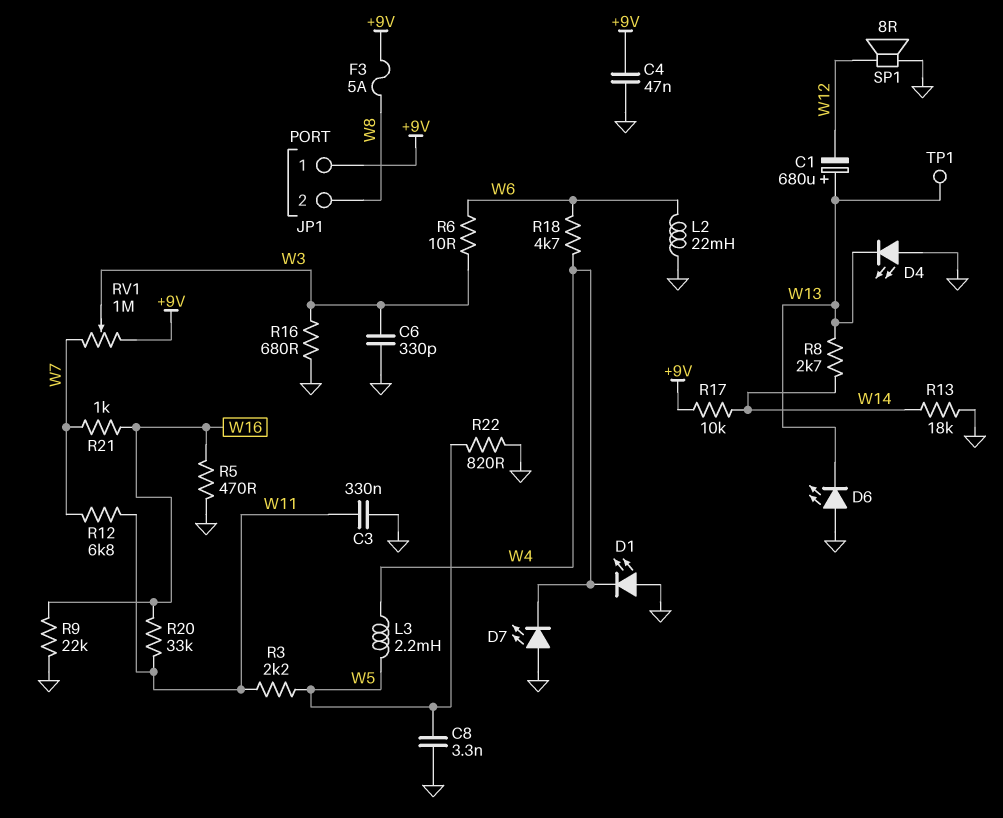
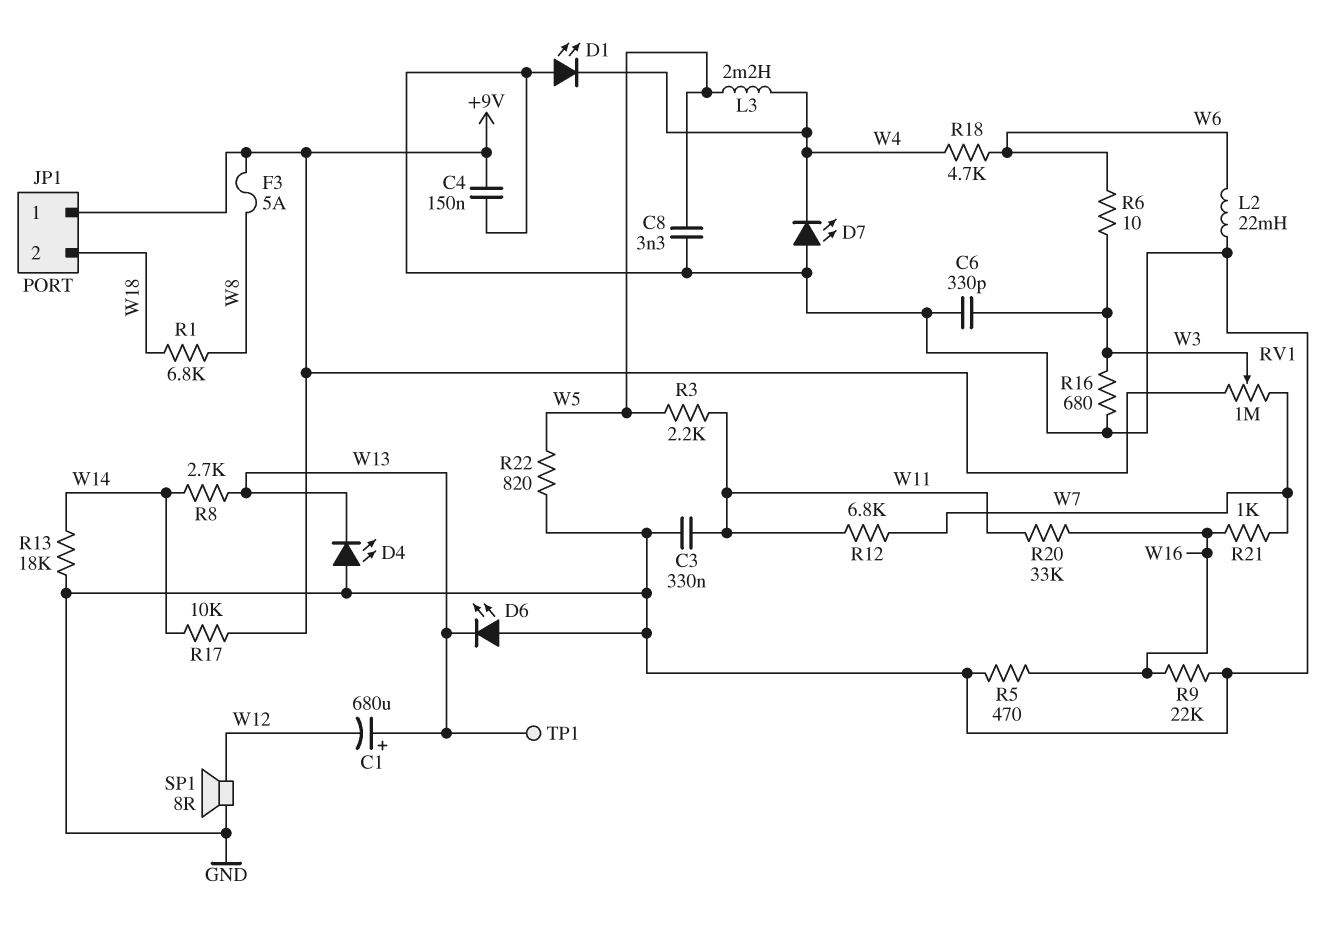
C4: 47nF (+9V, GND) -> 150nF (+9V, GND)
JP1 pin 2: W8 -> W18
R1: none -> 6.8k (W8, W18)

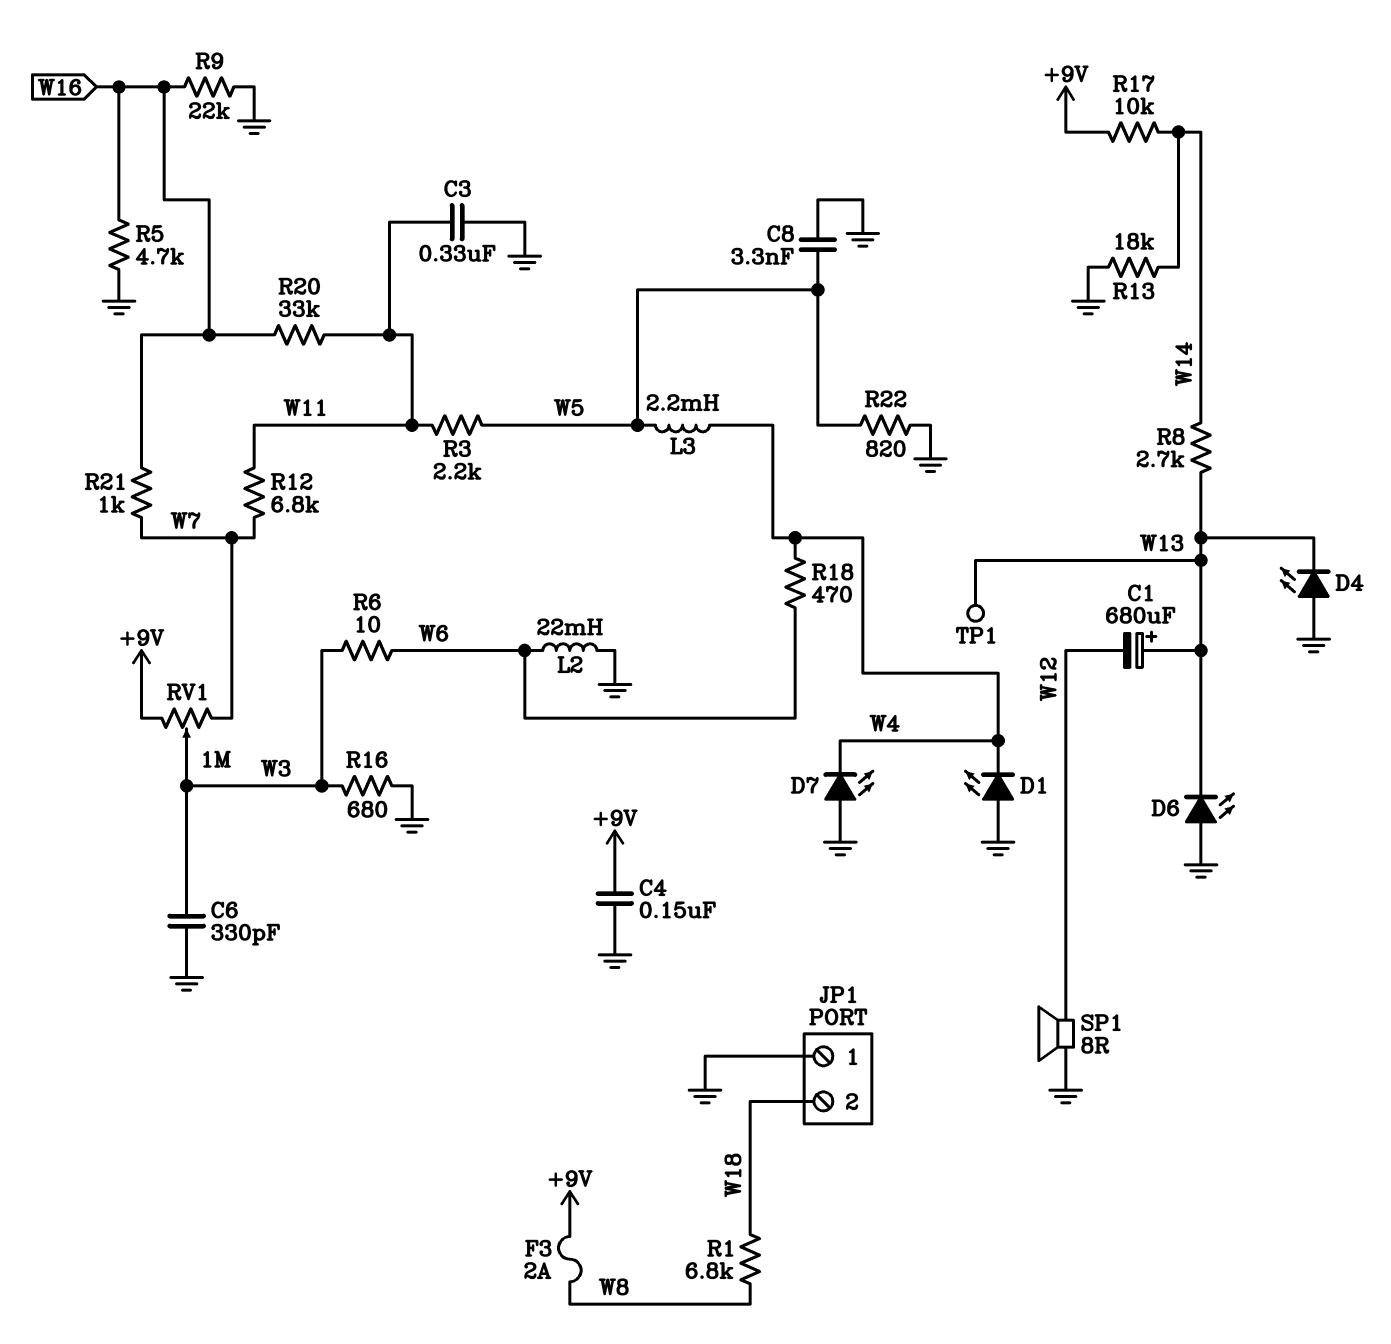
F3: 5A (+9V, W8) -> 2A (+9V, W8)
JP1 pin 1: +9V -> GND
R5: 470 (GND, W16) -> 4.7k (GND, W16)
R18: 4.7k (W4, W6) -> 470 (W4, W6)

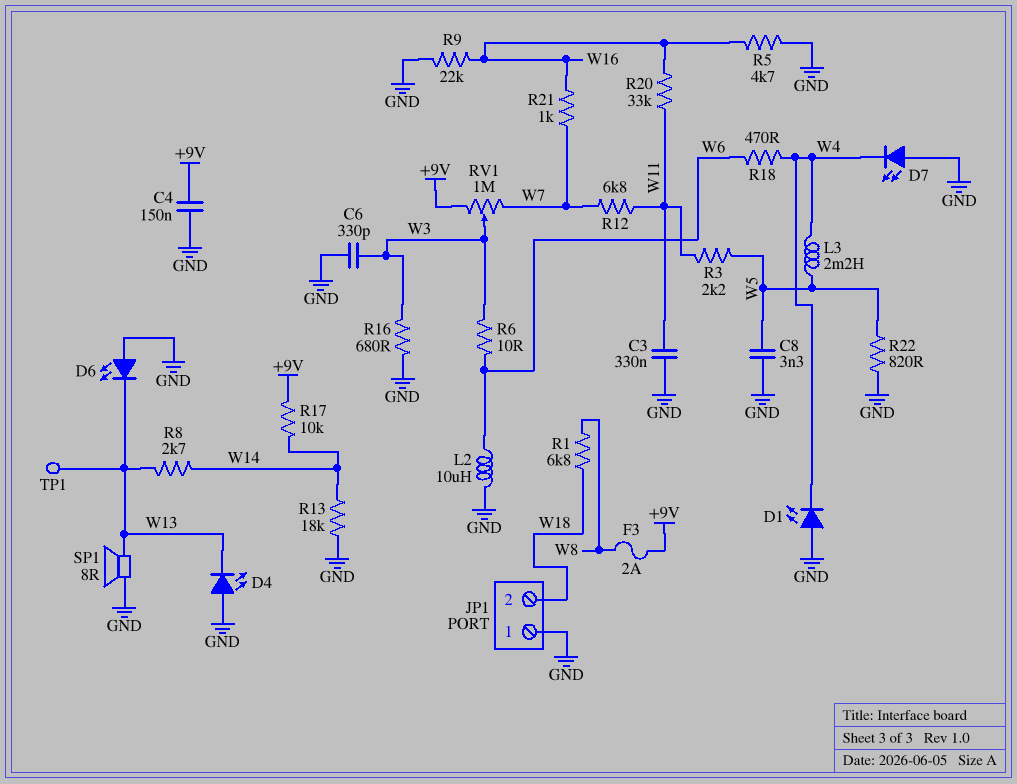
C1: 680uF (plus W13, minus W12) -> none
L2: 22mH (GND, W6) -> 10uH (GND, W6)
SP1: speaker 8R (GND, W12) -> speaker 8R (GND, W13)

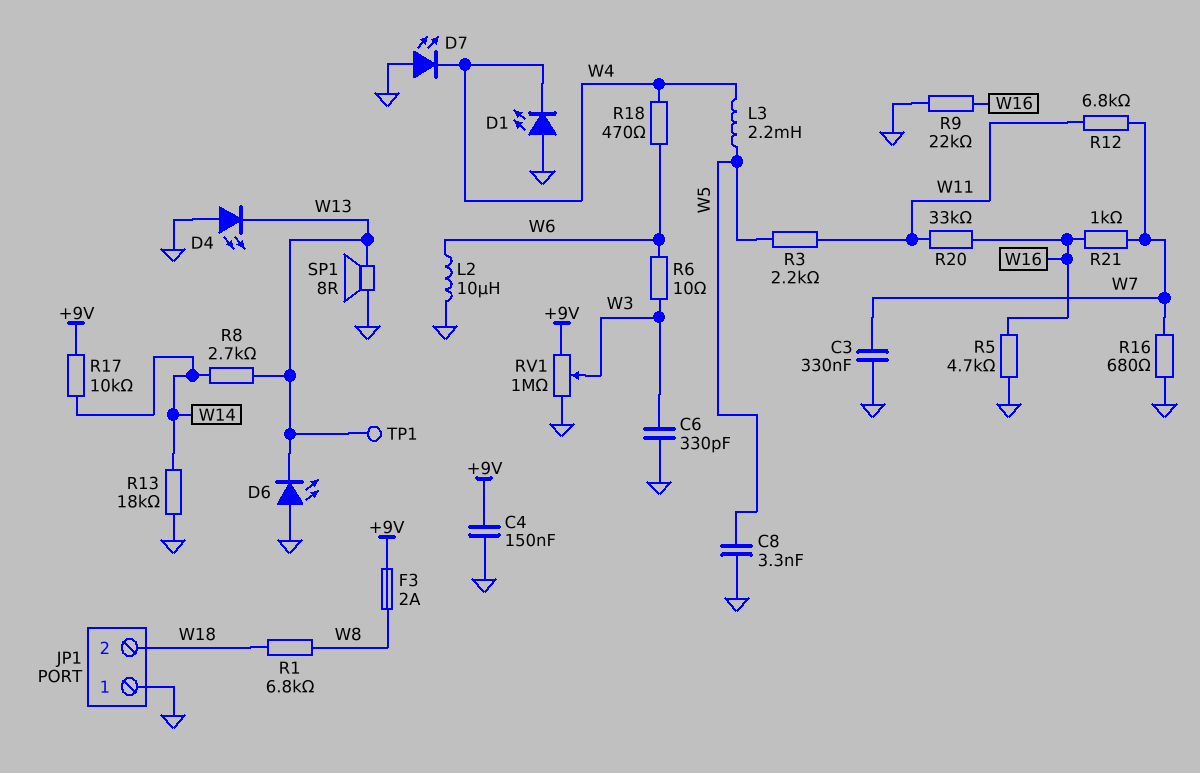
C3: 330nF (GND, W11) -> 330nF (GND, W7)
R16: 680 (GND, W3) -> 680 (GND, W7)
R22: 820 (GND, W5) -> none
RV1: 1M (+9V, W7, wiper W3) -> 1M (+9V, GND, wiper W3)

